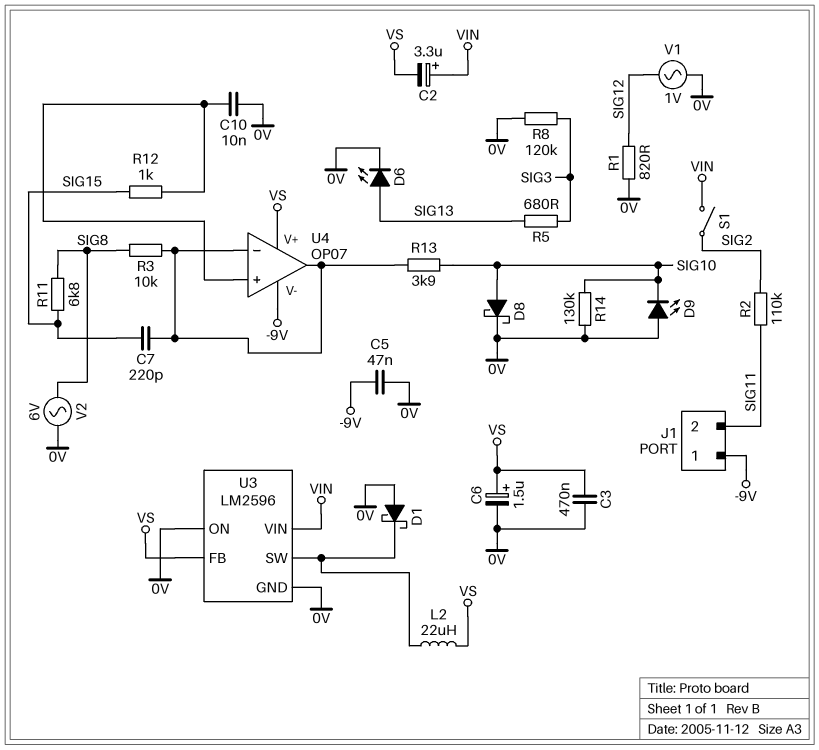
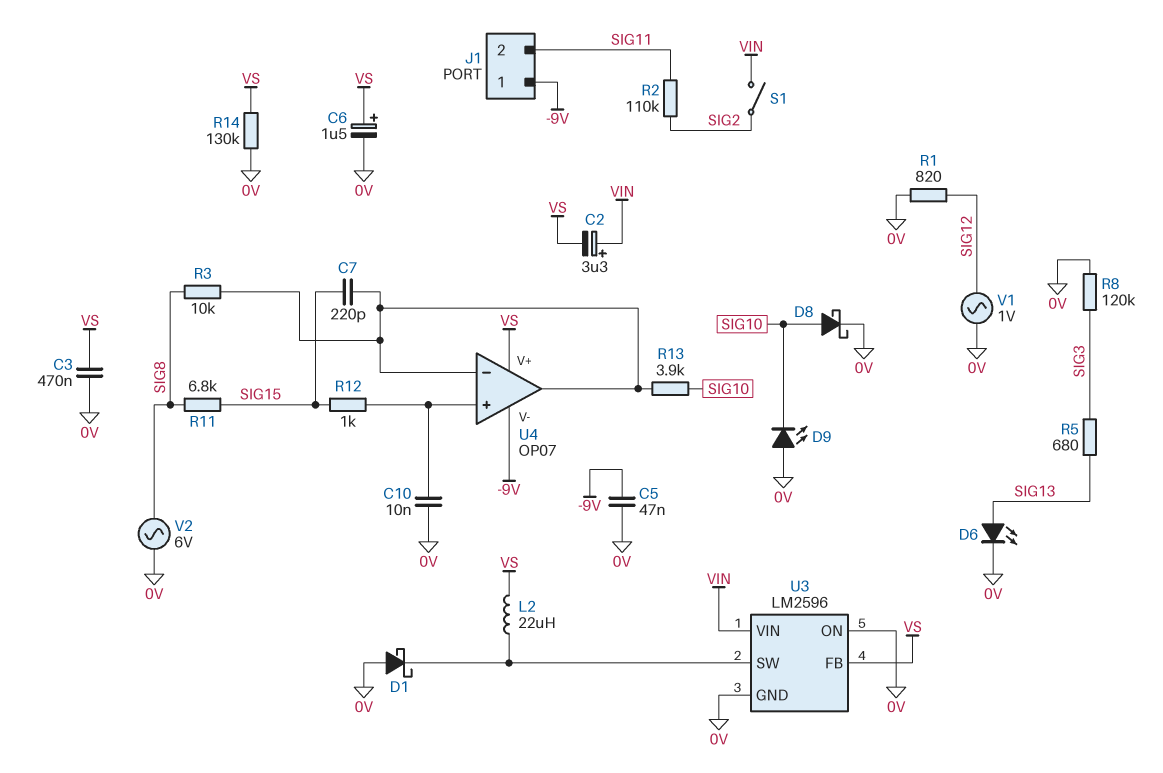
R14: 130k (0V, SIG10) -> 130k (0V, VS)

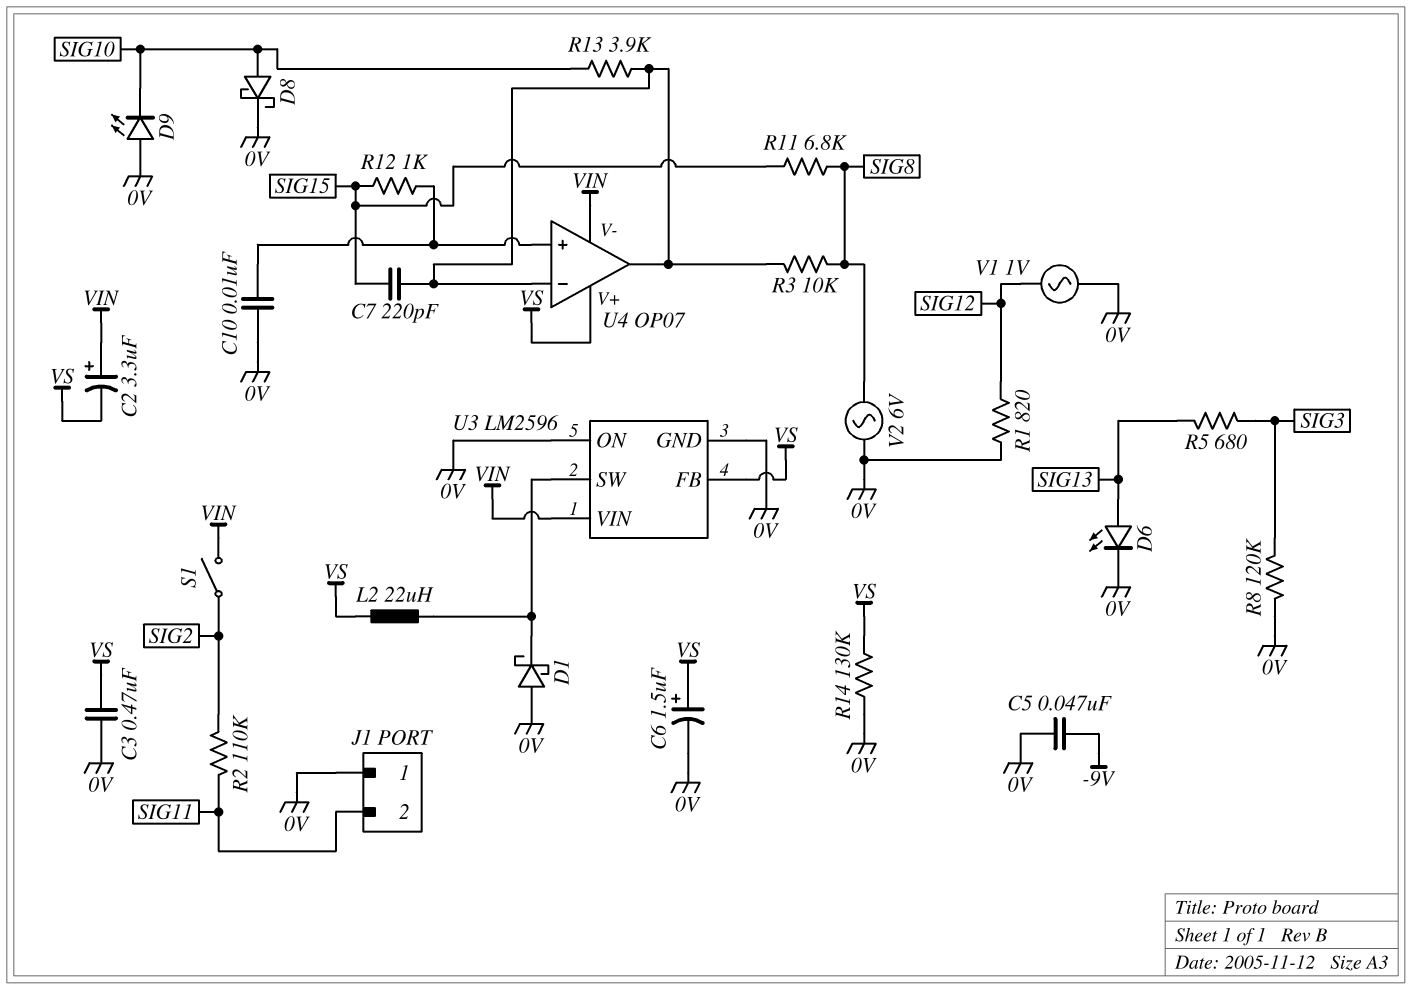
J1 pin 1: -9V -> 0V
U4 pin V-: -9V -> VIN

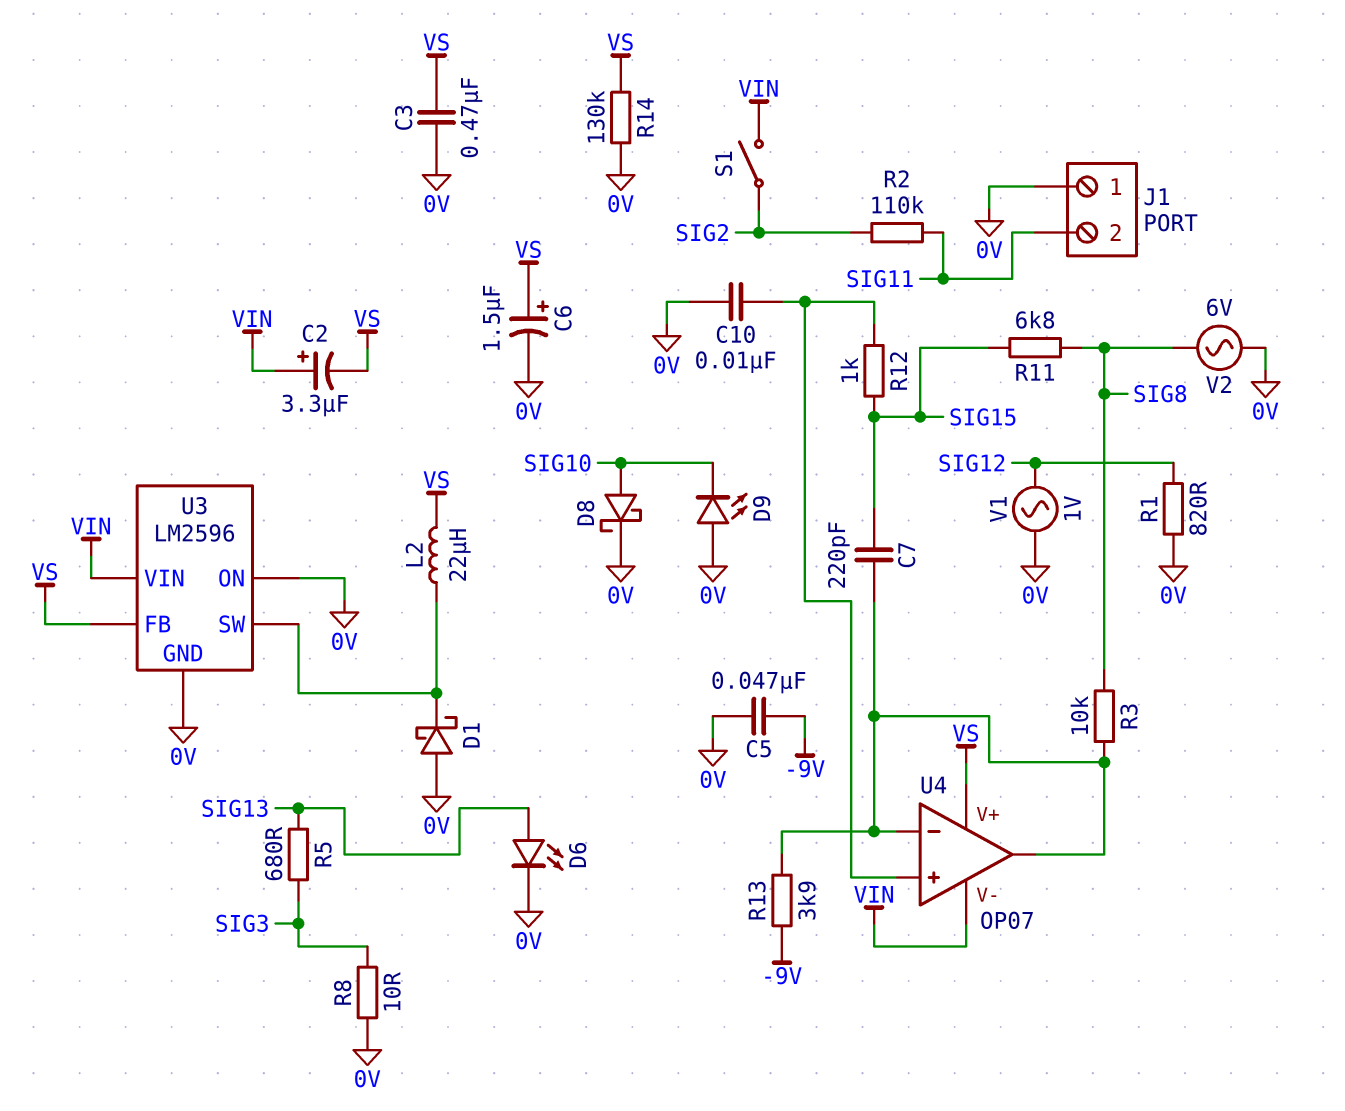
R8: 120k (0V, SIG3) -> 10 (0V, SIG3)
R13: 3.9k (SIG10, U4/in-) -> 3.9k (-9V, U4/in-)

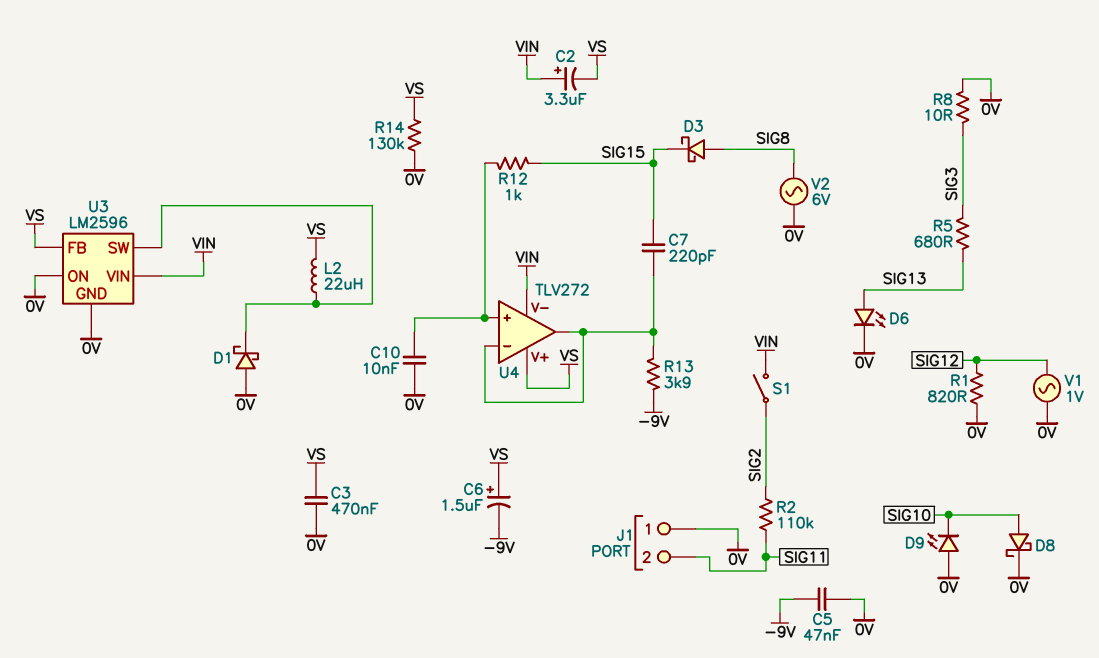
C6: 1.5uF (plus VS, minus 0V) -> 1.5uF (plus VS, minus -9V)
D3: none -> schottky (A SIG8, K SIG15)
R3: 10k (SIG8, U4/in-) -> none
R11: 6.8k (SIG8, SIG15) -> none
U4: OP07 -> TLV272

